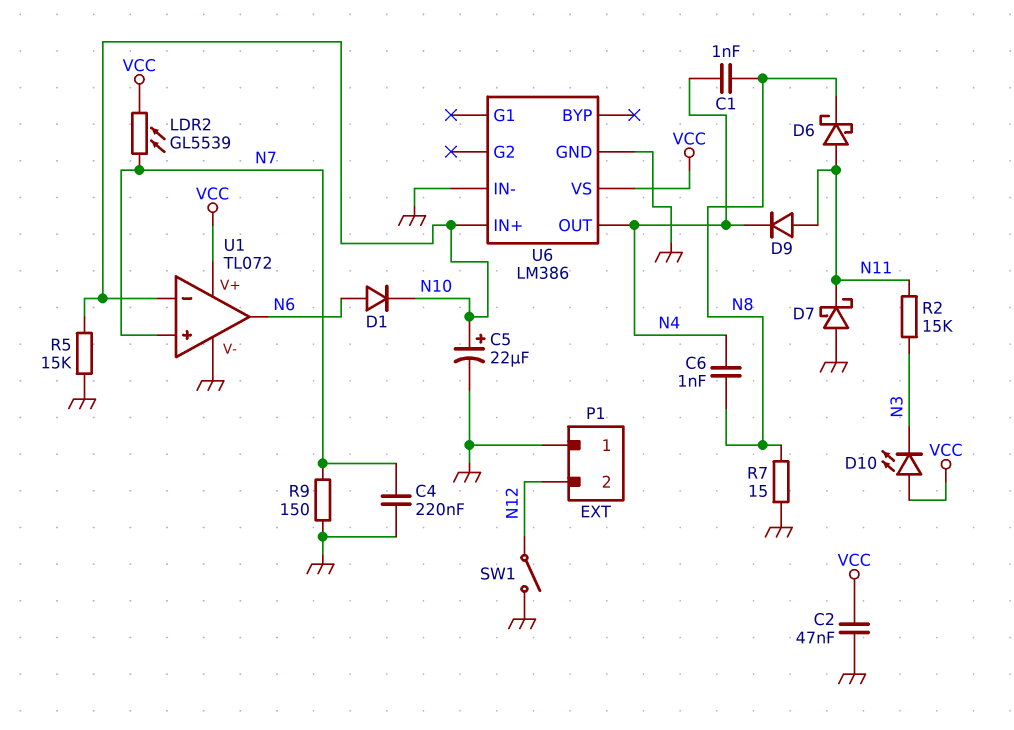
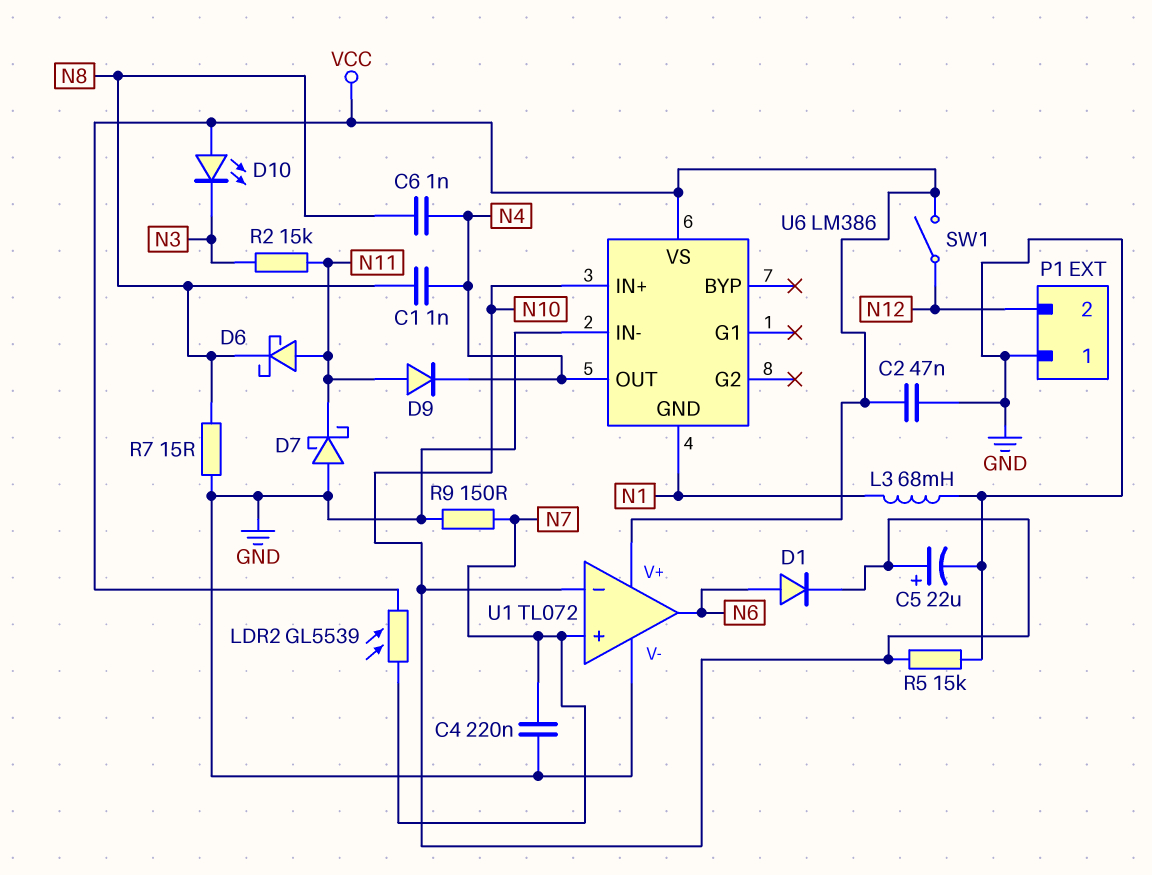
L3: none -> 68mH (GND, N1)
SW1: switch (GND, N12) -> switch (N12, VCC)
U6 pin GND: GND -> N1

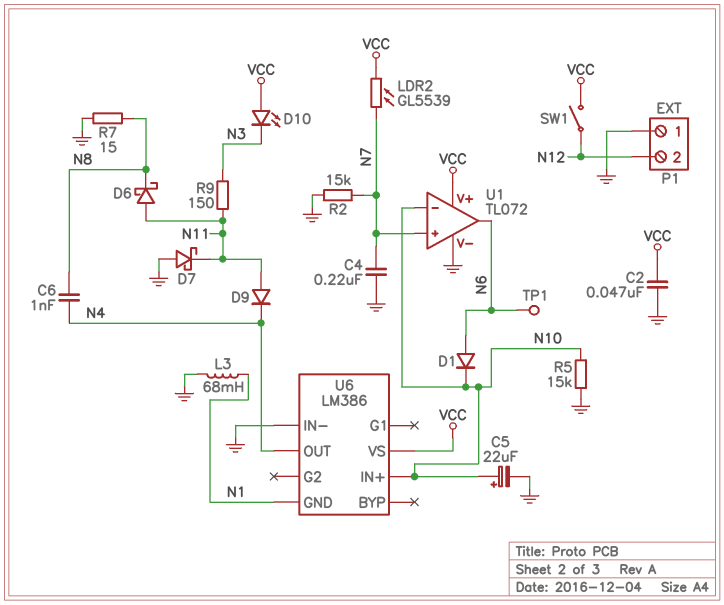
C1: 1nF (N4, N8) -> none
R2: 15k (N3, N11) -> 15k (GND, N7)
R9: 150 (GND, N7) -> 150 (N3, N11)
TP1: none -> test point (N6)

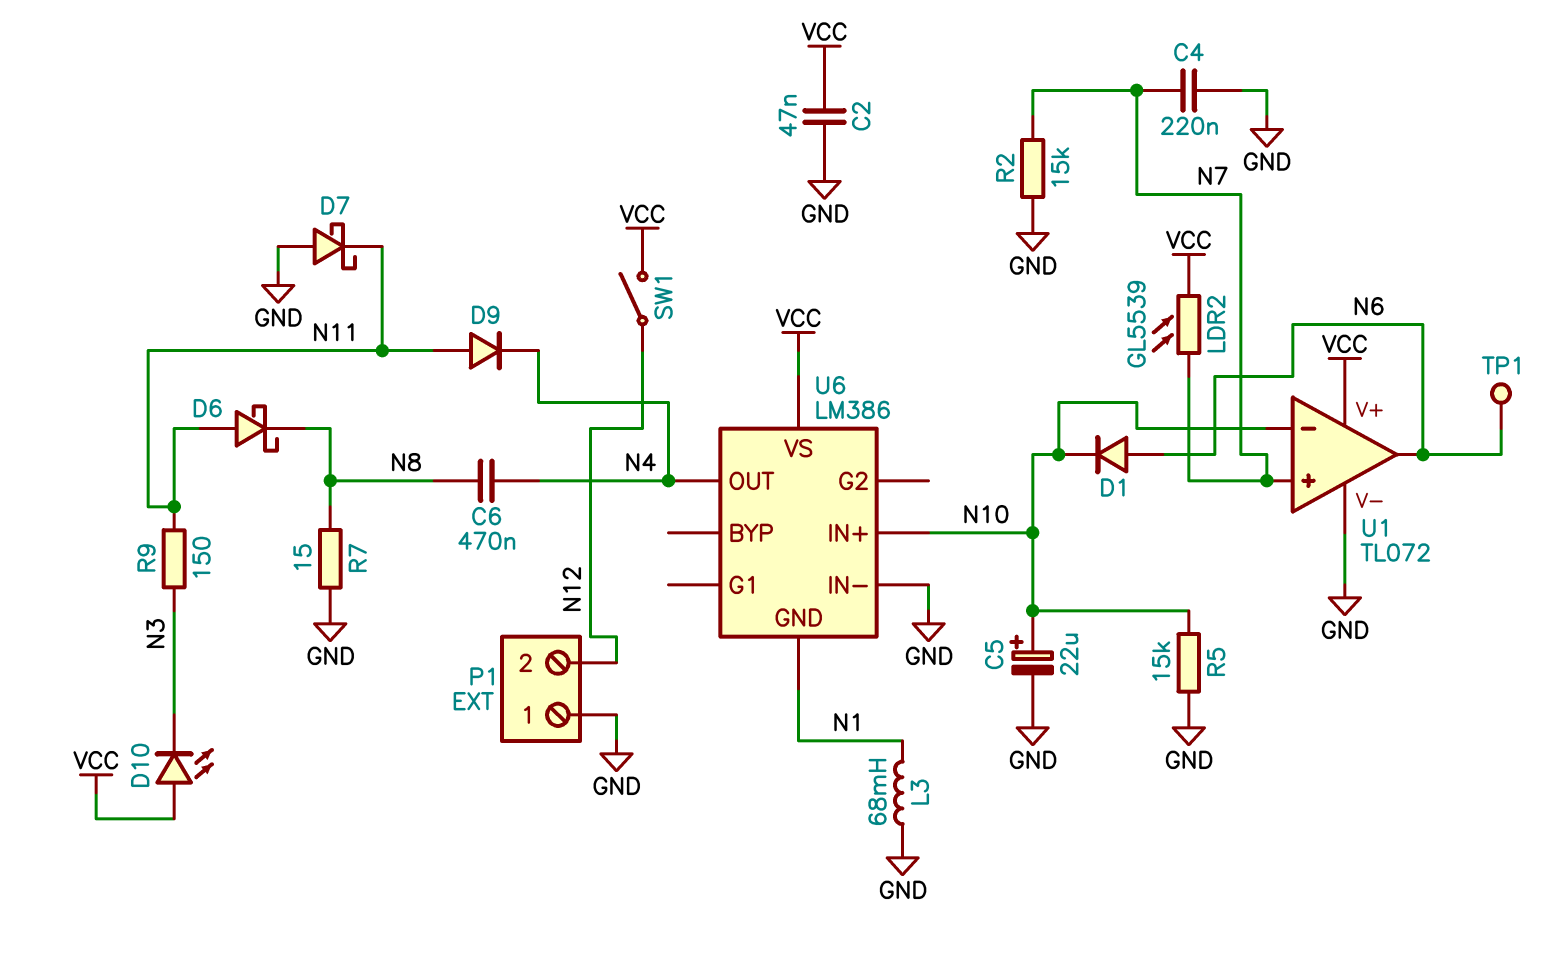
C6: 1nF (N4, N8) -> 470nF (N4, N8)

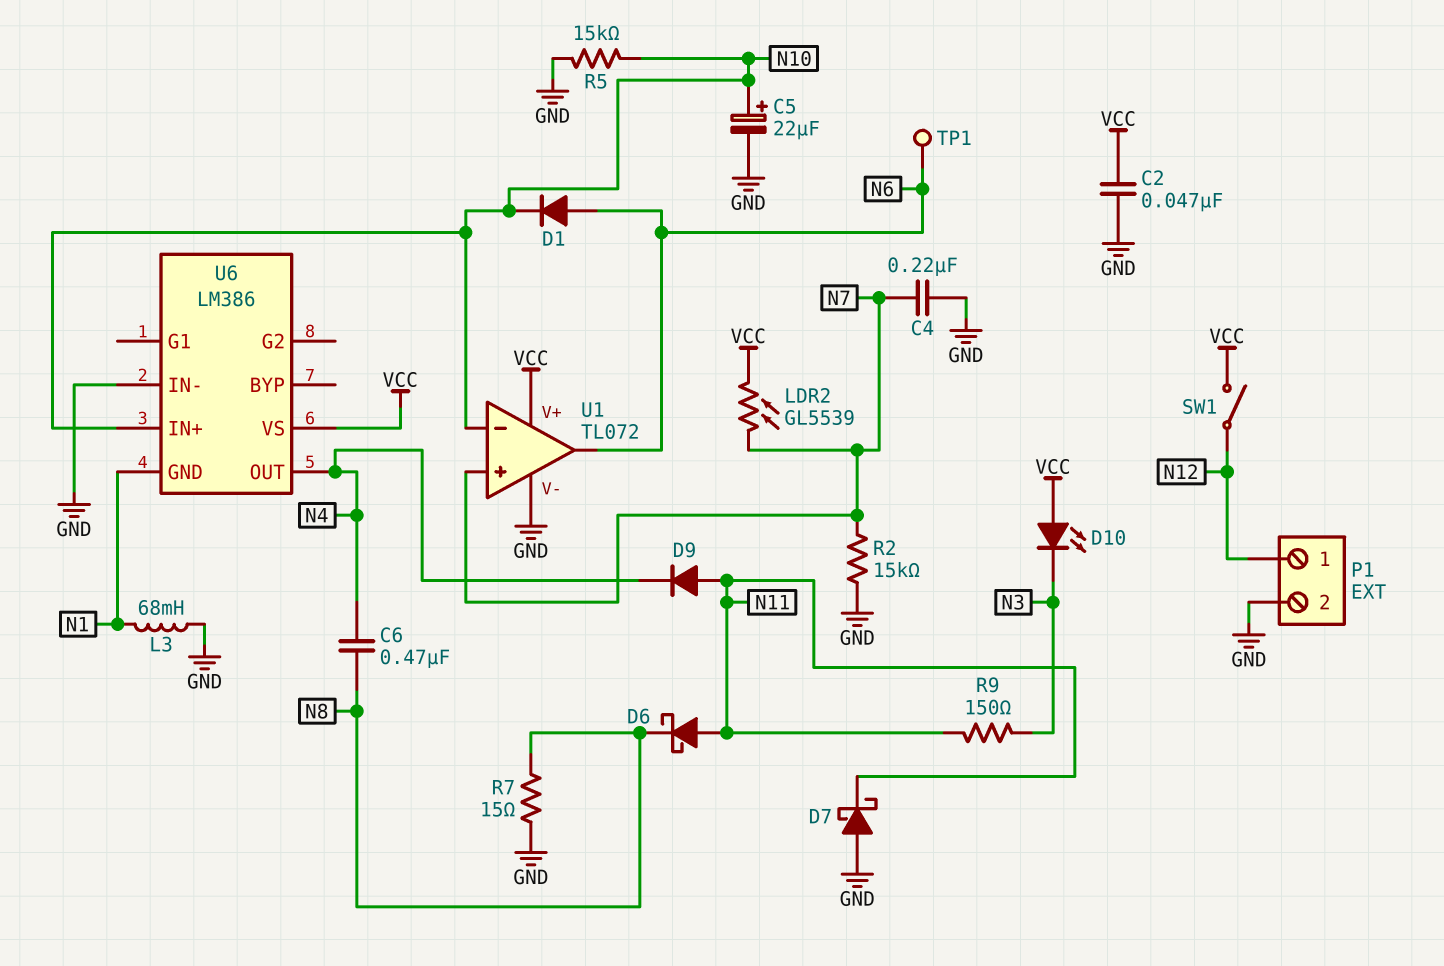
P1 pin 1: GND -> N12
P1 pin 2: N12 -> GND

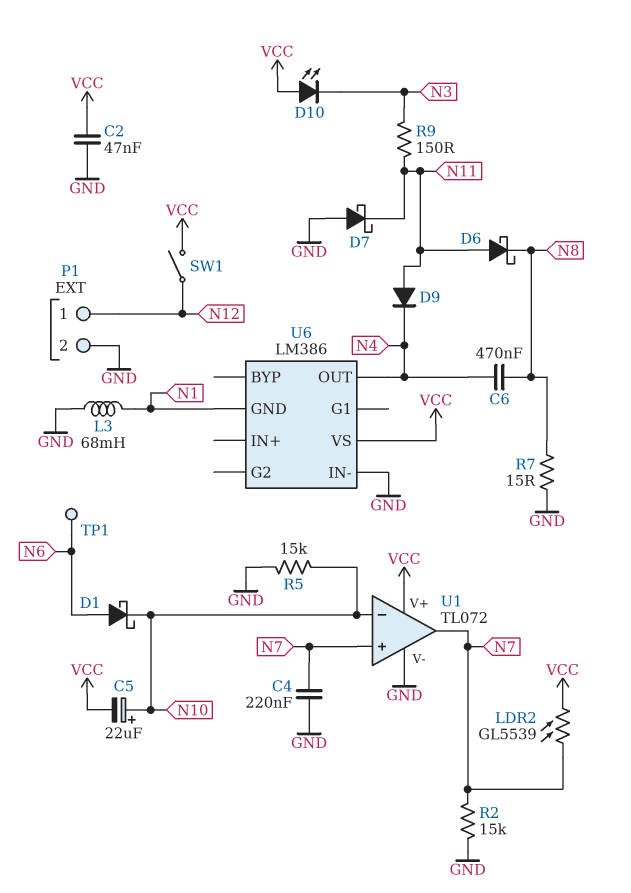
C5: 22uF (plus N10, minus GND) -> 22uF (plus N10, minus VCC)
D1: diode (A N6, K N10) -> schottky (A N6, K N10)
U1 pin out: N6 -> N7
U6 pin IN+: N10 -> none

